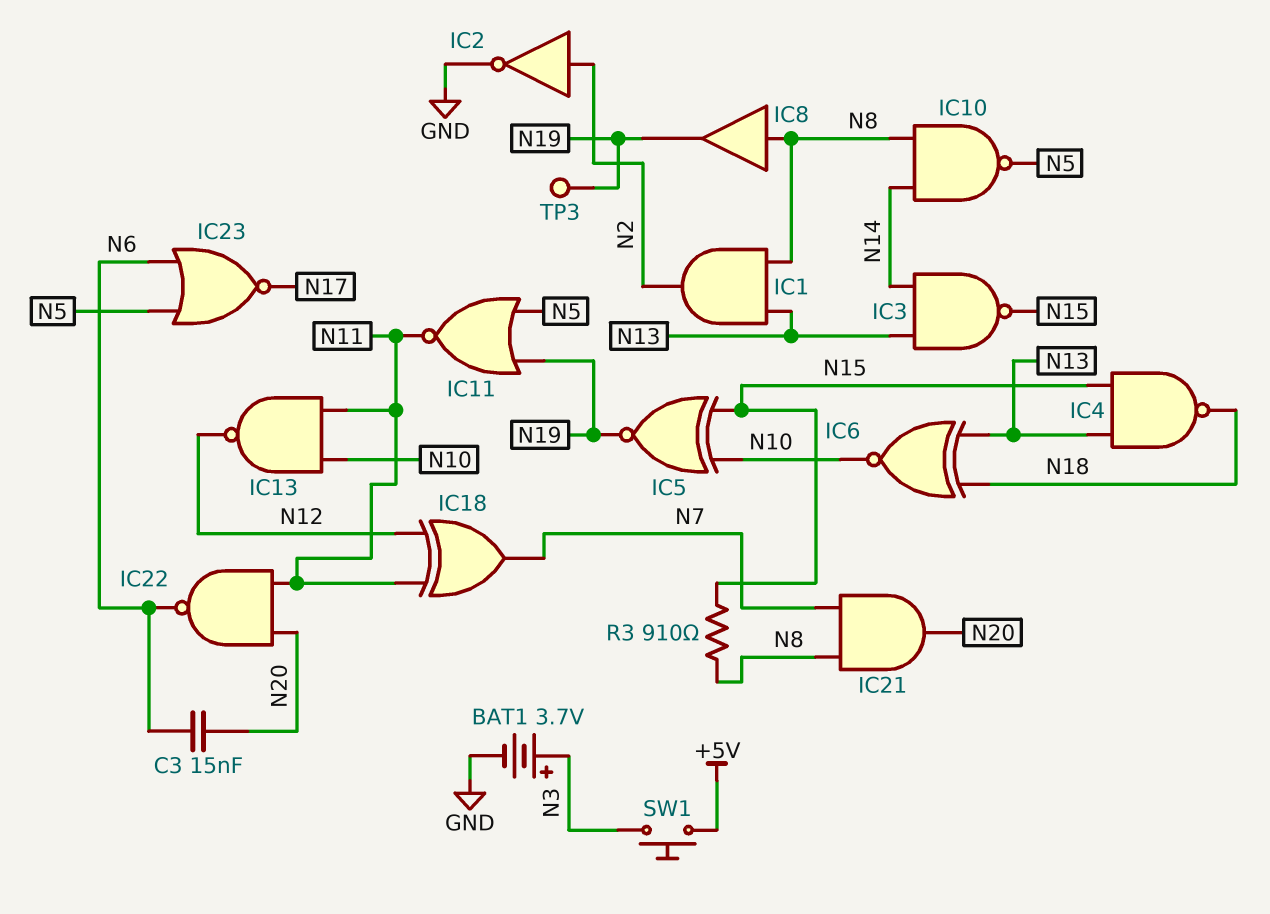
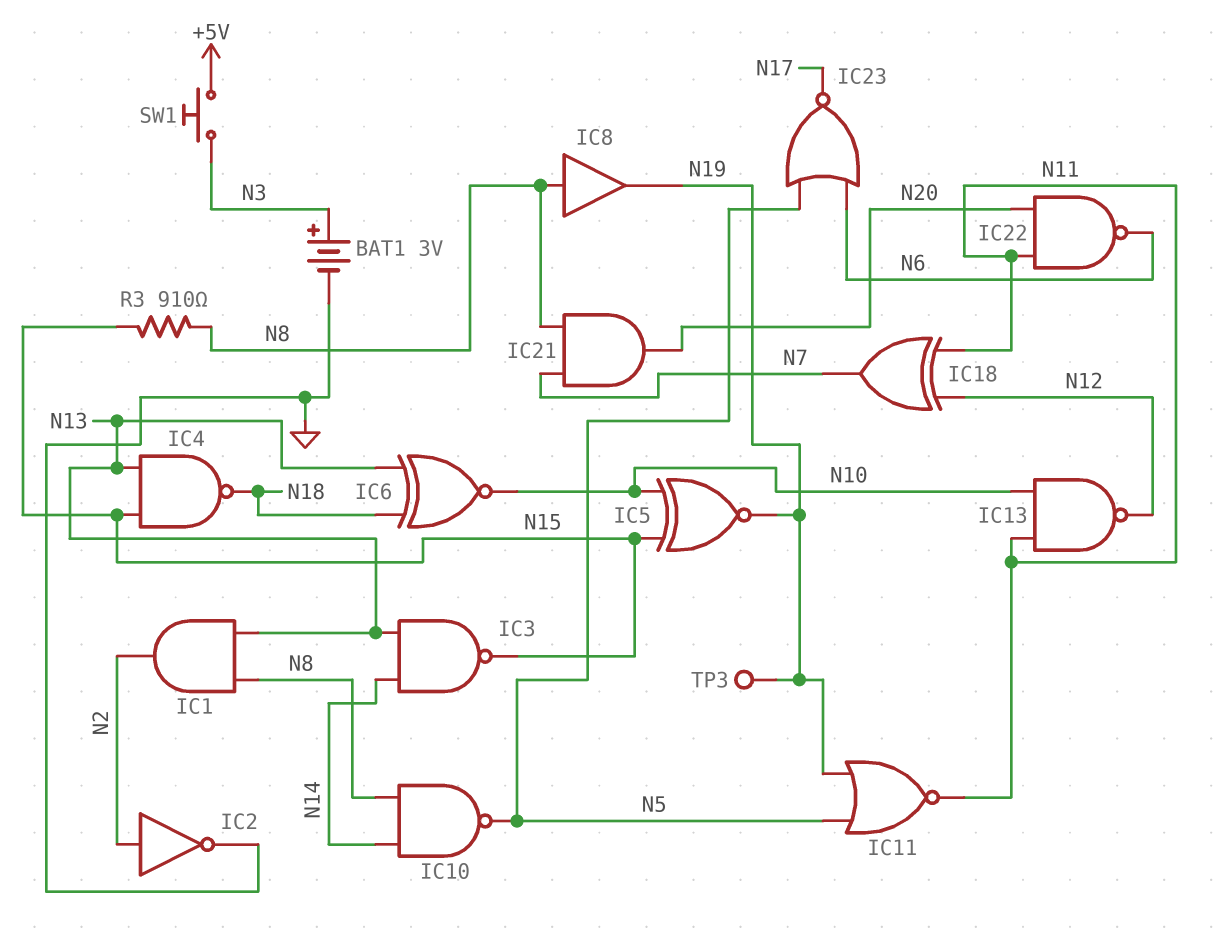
BAT1: 3.7V (plus N3, minus GND) -> 3V (plus N3, minus GND)
C3: 15nF (N6, N20) -> none

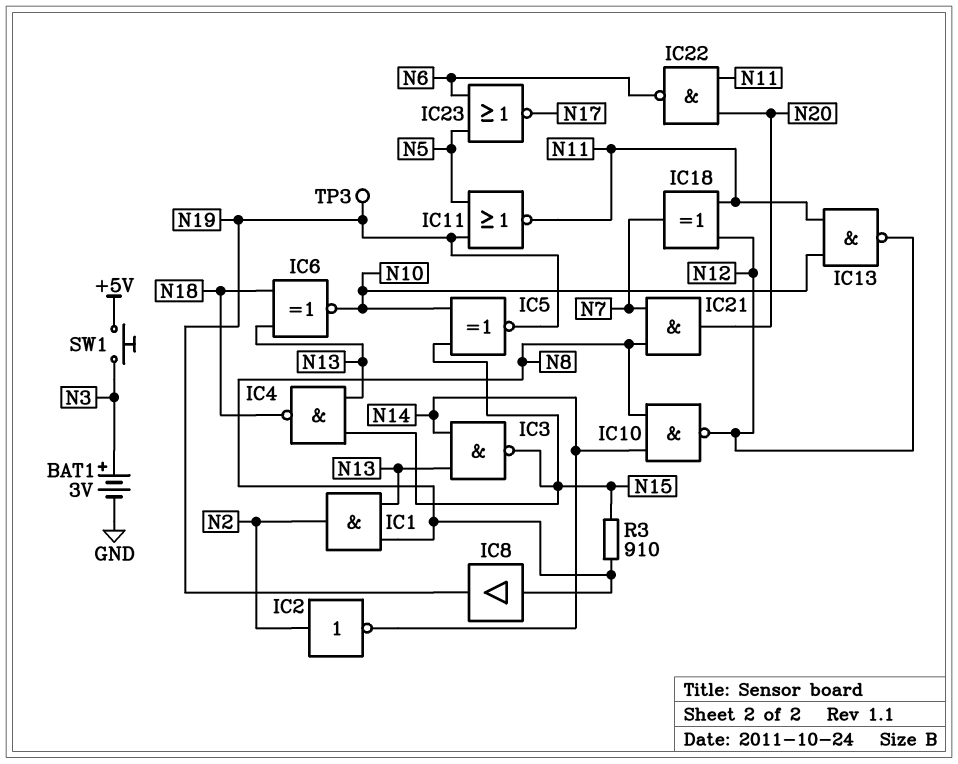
IC2: NOT (in N2, out GND) -> NOT (in N2, out N14)
IC10: NAND (in N8, in N14, out N5) -> NAND (in N8, in N14, out N12)

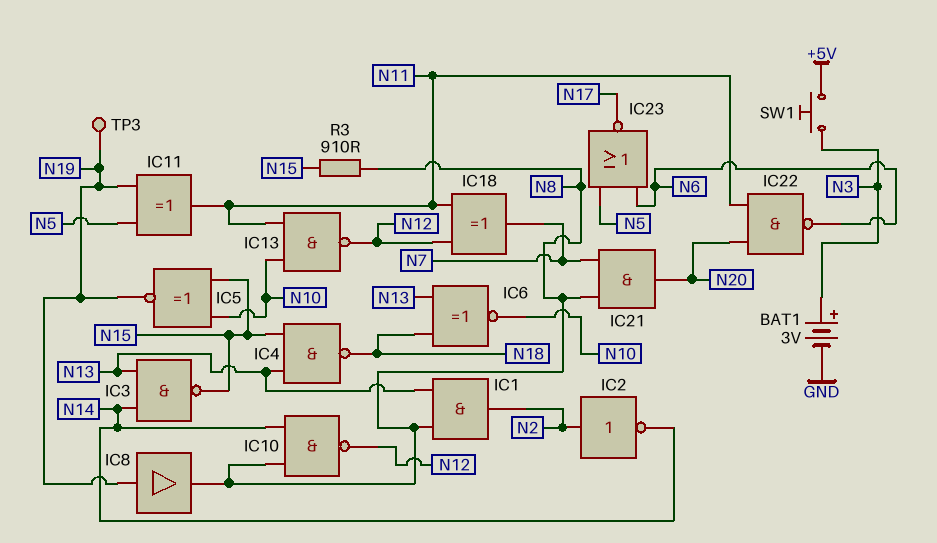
IC8: buffer (in N8, out N19) -> buffer (in N19, out N8)
IC11: NOR (in N5, in N19, out N11) -> XOR (in N5, in N19, out N11)

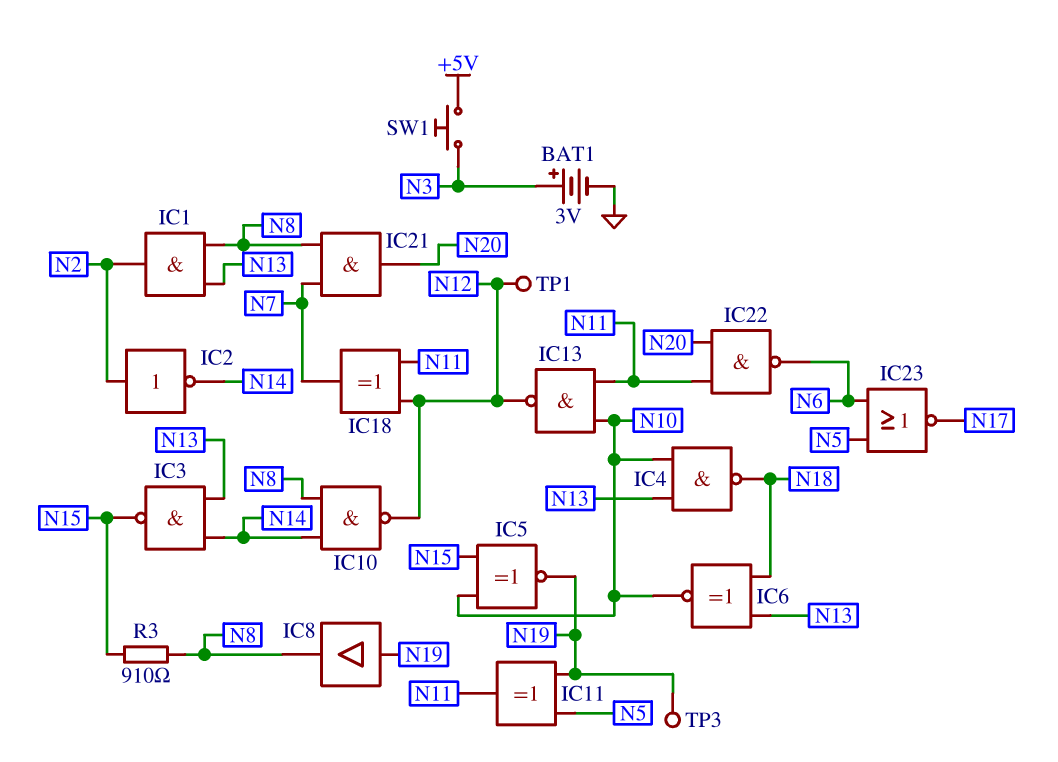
IC4: NAND (in N13, in N15, out N18) -> NAND (in N10, in N13, out N18)
TP1: none -> test point (N12)

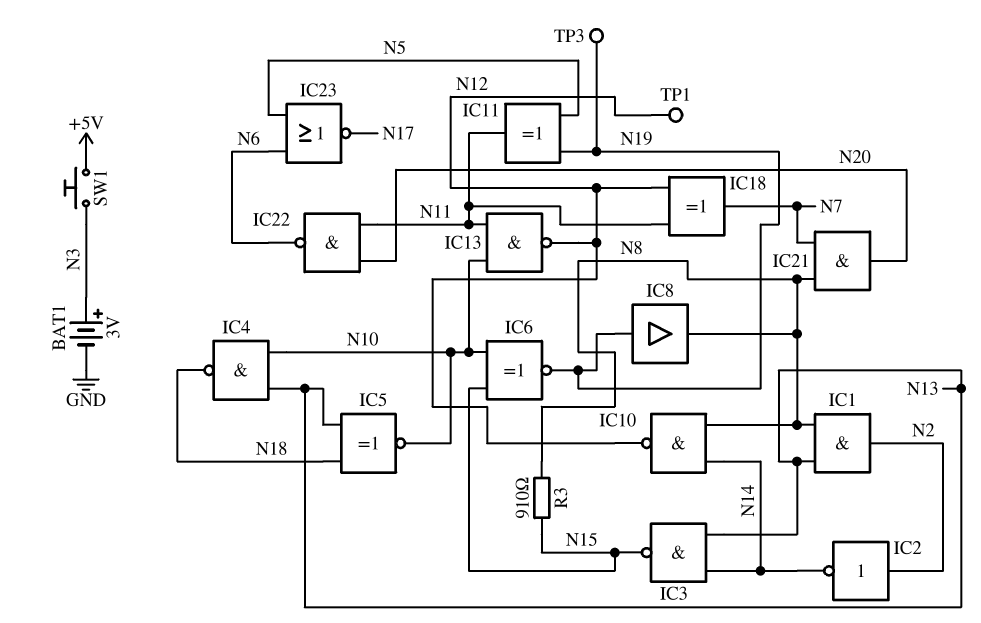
IC5: XNOR (in N10, in N15, out N19) -> XNOR (in N13, in N18, out N10)
IC6: XNOR (in N13, in N18, out N10) -> XNOR (in N10, in N15, out N19)

